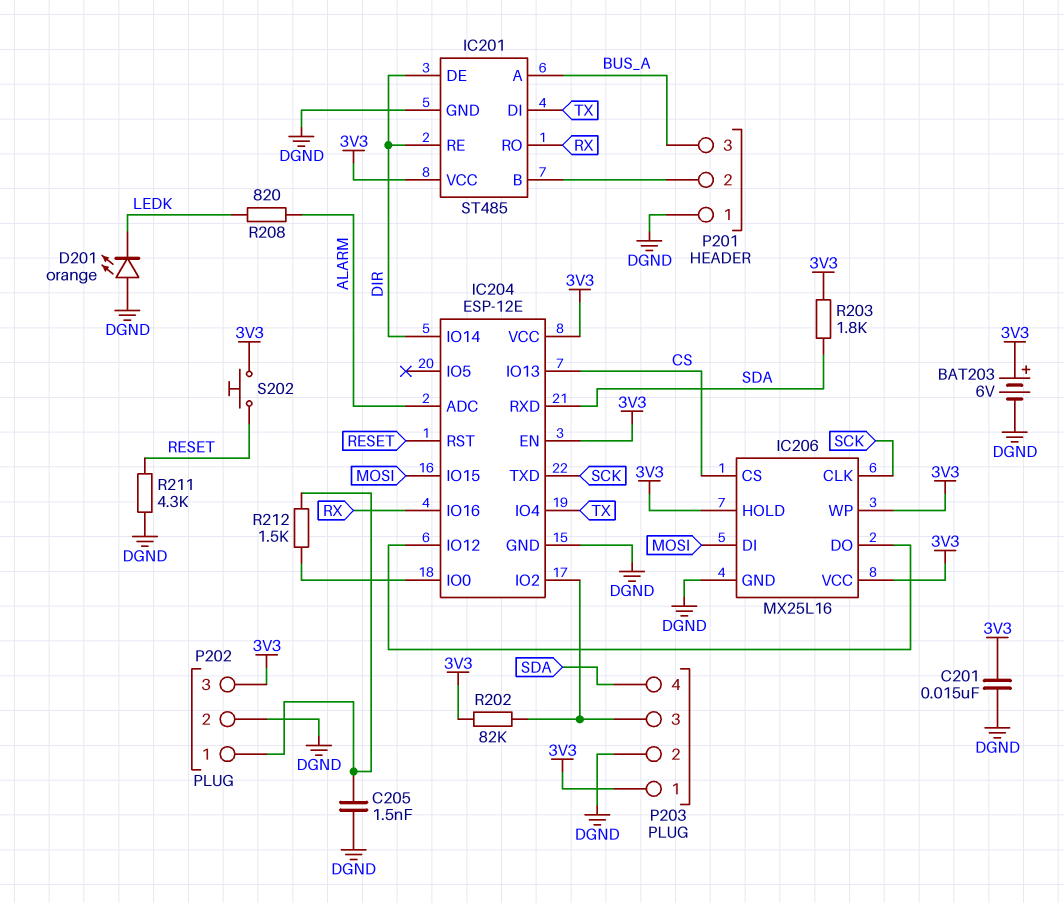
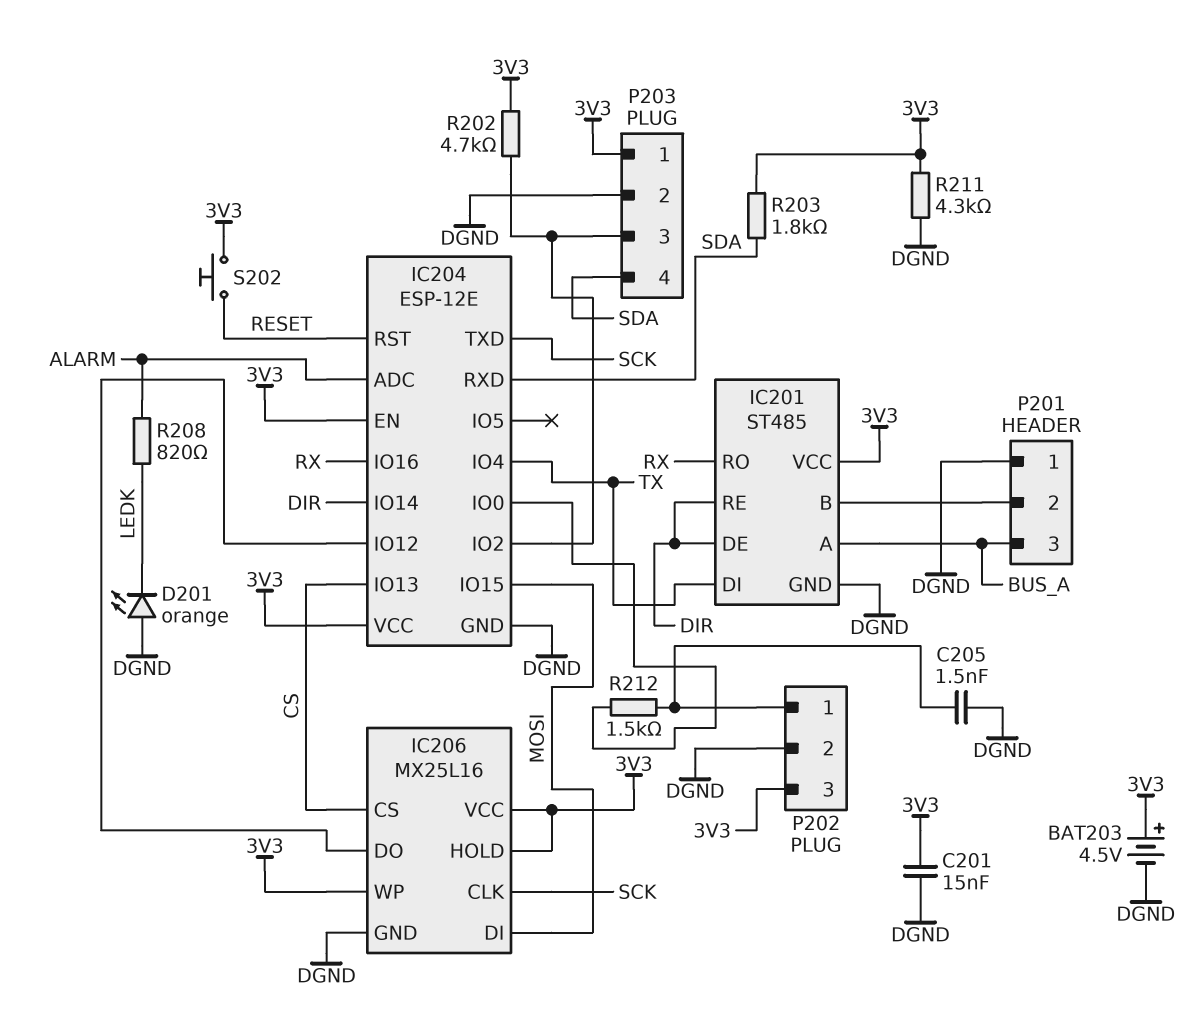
BAT203: 6V (plus 3V3, minus DGND) -> 4.5V (plus 3V3, minus DGND)
R202: 82k (3V3, IC204/IO2) -> 4.7k (3V3, IC204/IO2)
R211: 4.3k (DGND, RESET) -> 4.3k (3V3, DGND)

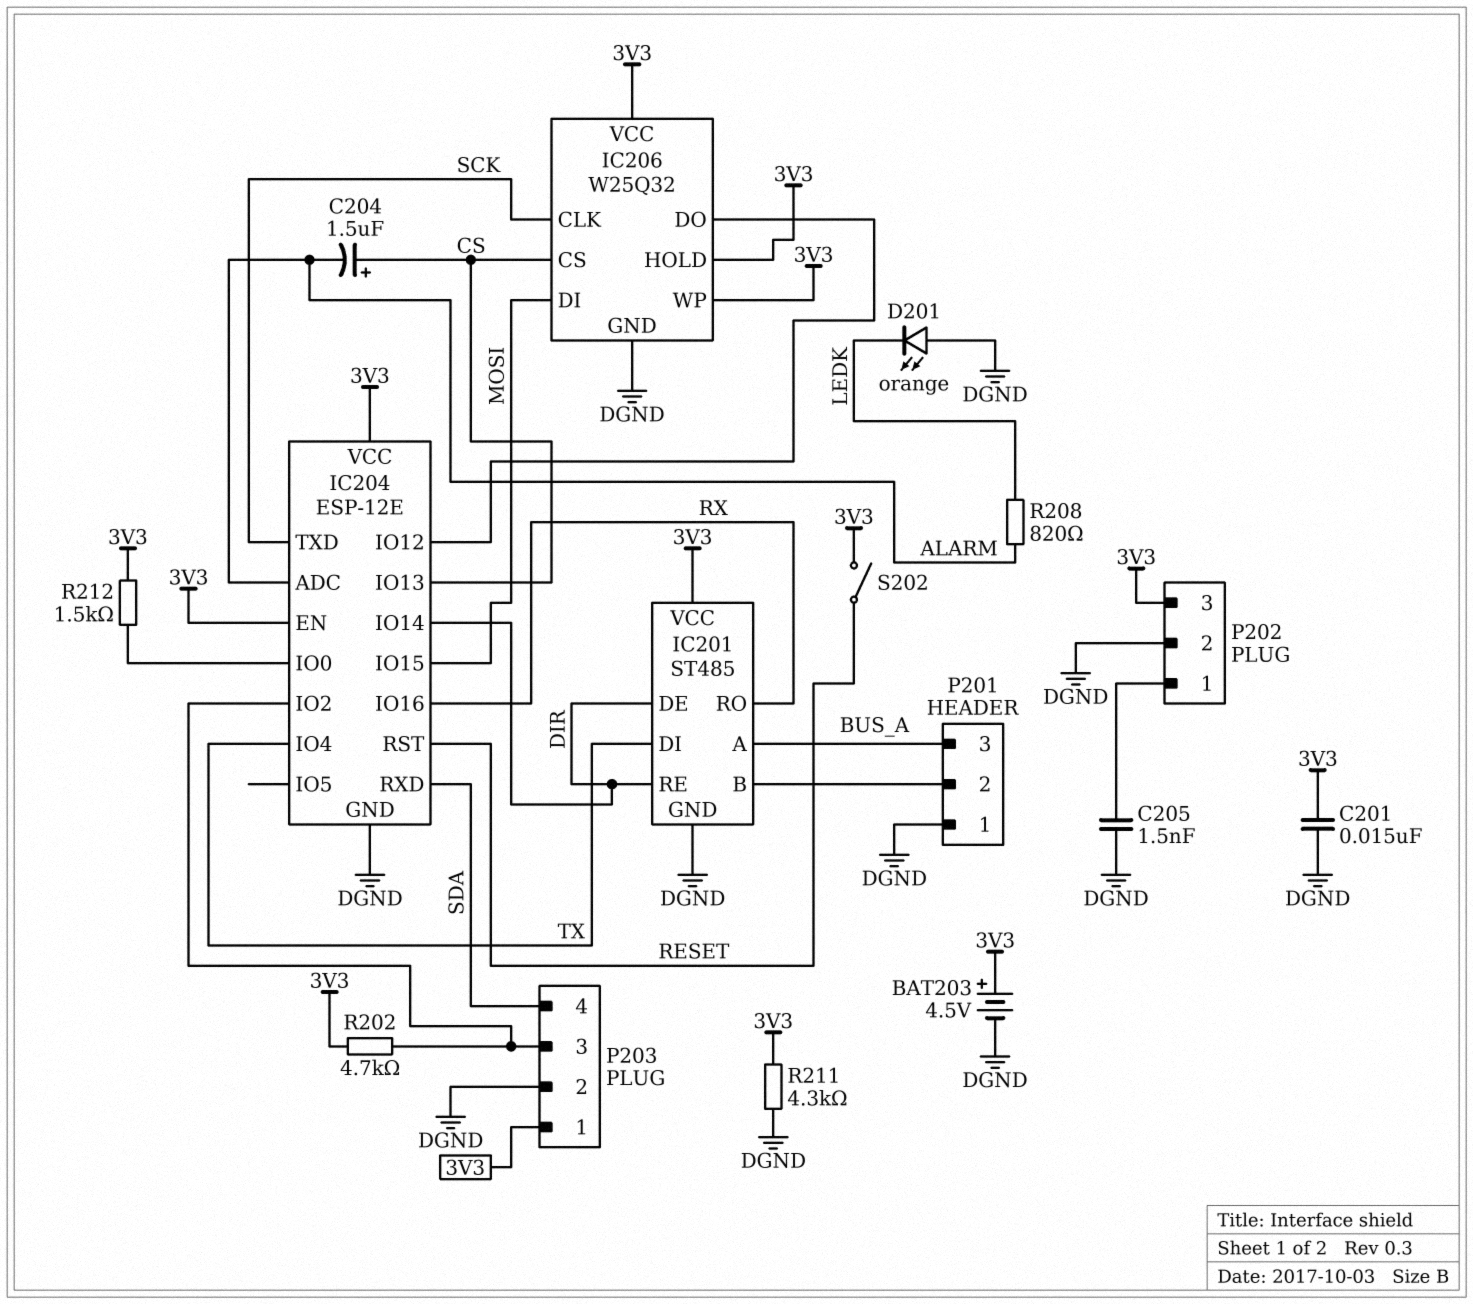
C204: none -> 1.5uF (plus CS, minus ALARM)
IC206: MX25L16 -> W25Q32
R203: 1.8k (3V3, SDA) -> none
R212: 1.5k (IC204/IO0, P202/1) -> 1.5k (3V3, IC204/IO0)
S202: button (3V3, RESET) -> switch (3V3, RESET)

